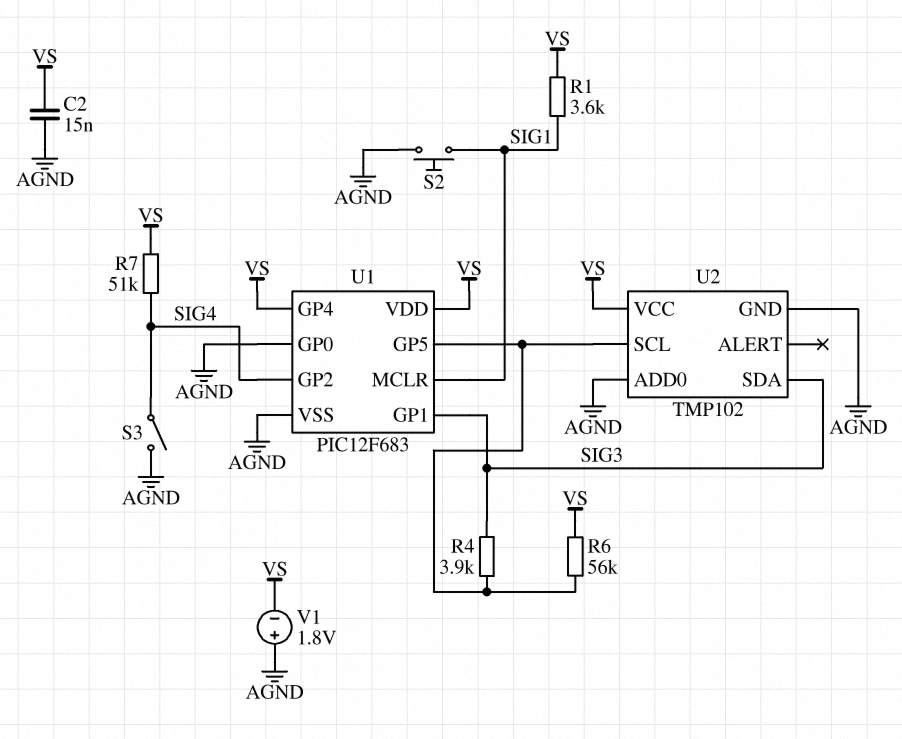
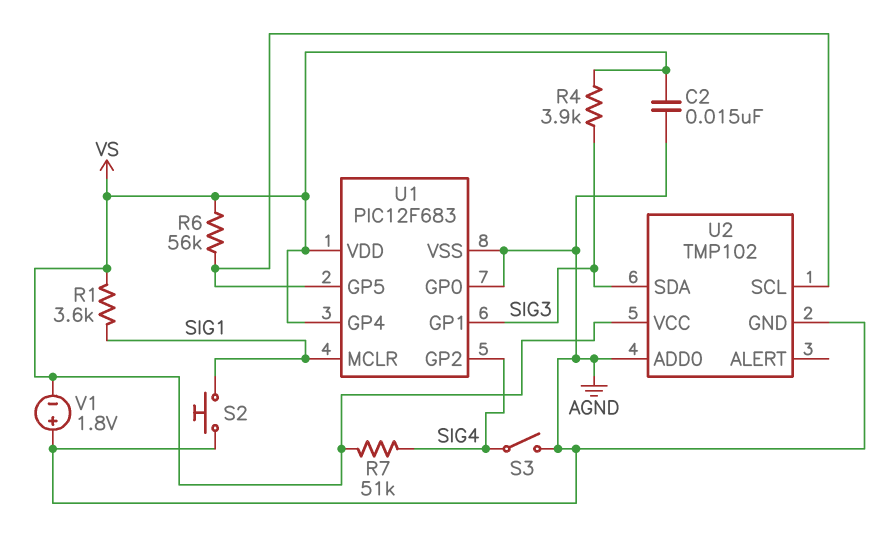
R4: 3.9k (SIG3, U1/GP5) -> 3.9k (SIG3, VS)

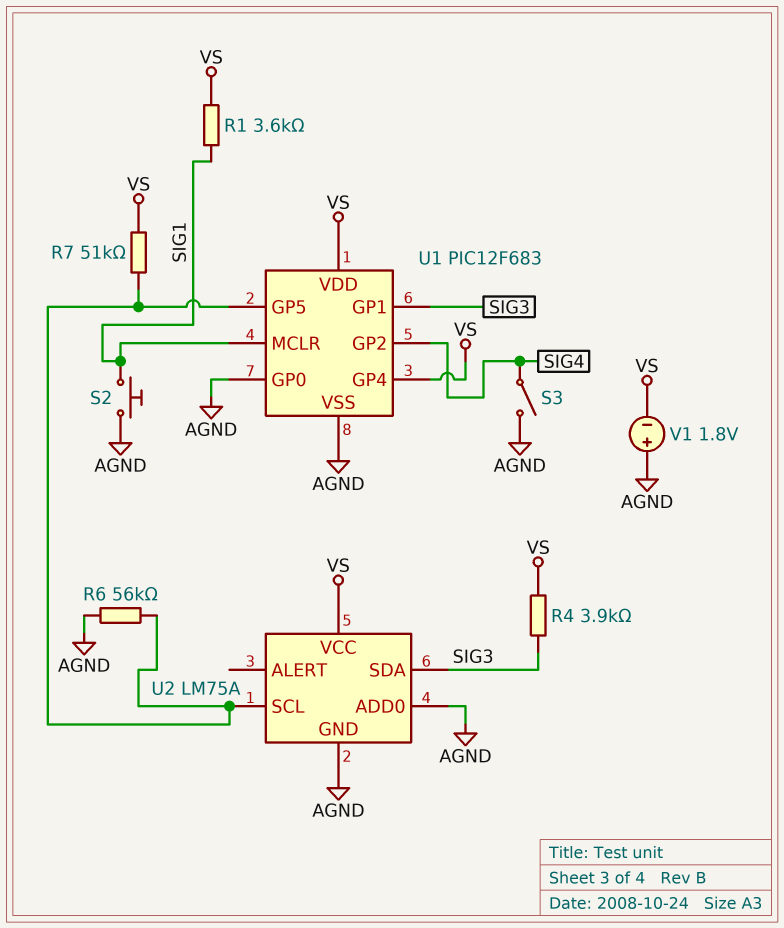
C2: 15nF (AGND, VS) -> none
R6: 56k (U1/GP5, VS) -> 56k (AGND, U1/GP5)
R7: 51k (SIG4, VS) -> 51k (U1/GP5, VS)
U2: TMP102 -> LM75A

